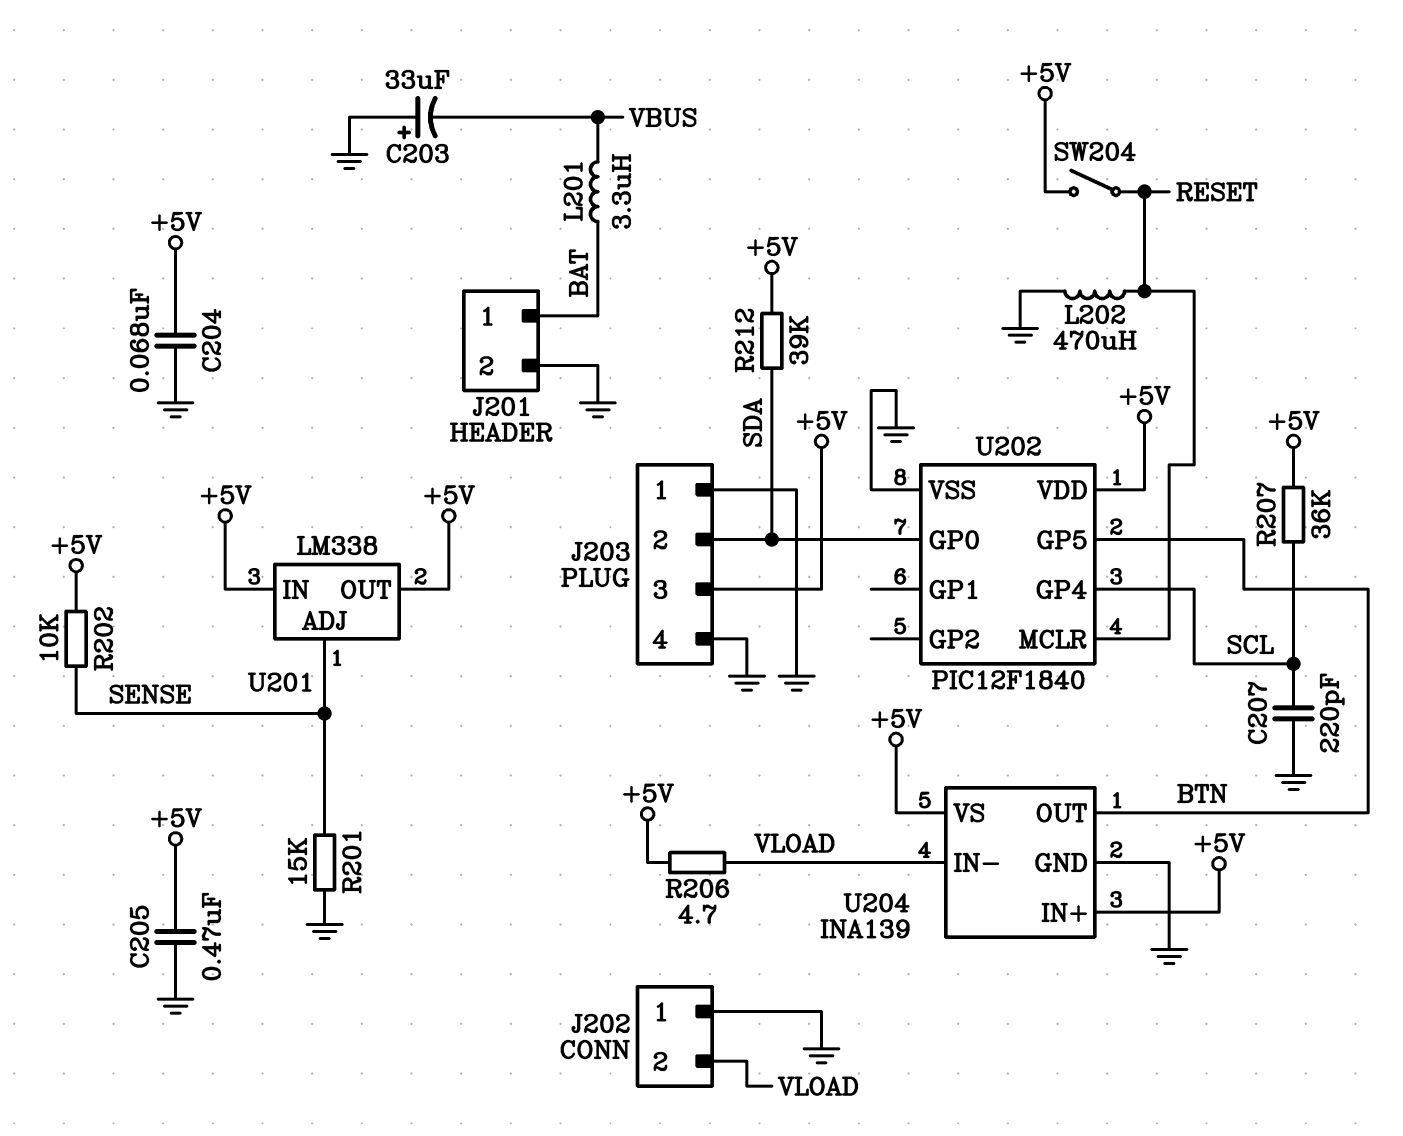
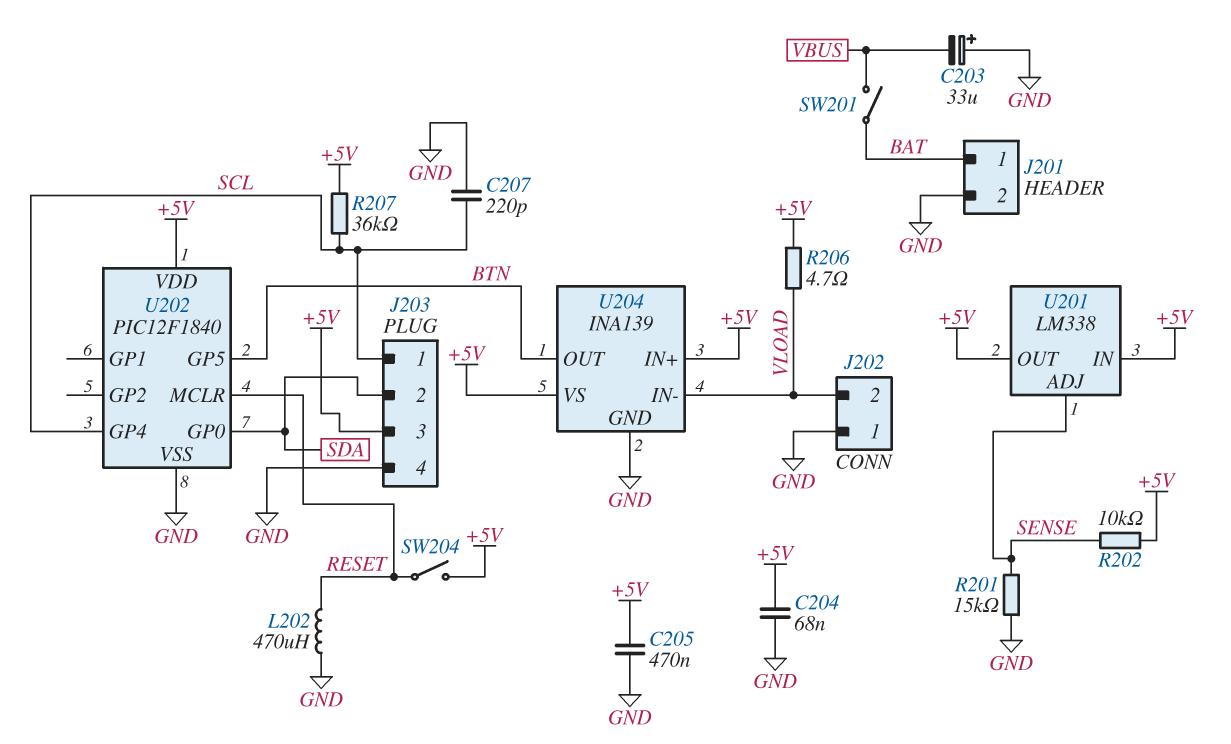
J203 pin 1: GND -> SCL
L201: 3.3uH (BAT, VBUS) -> none
R212: 39k (+5V, SDA) -> none
SW201: none -> switch (BAT, VBUS)

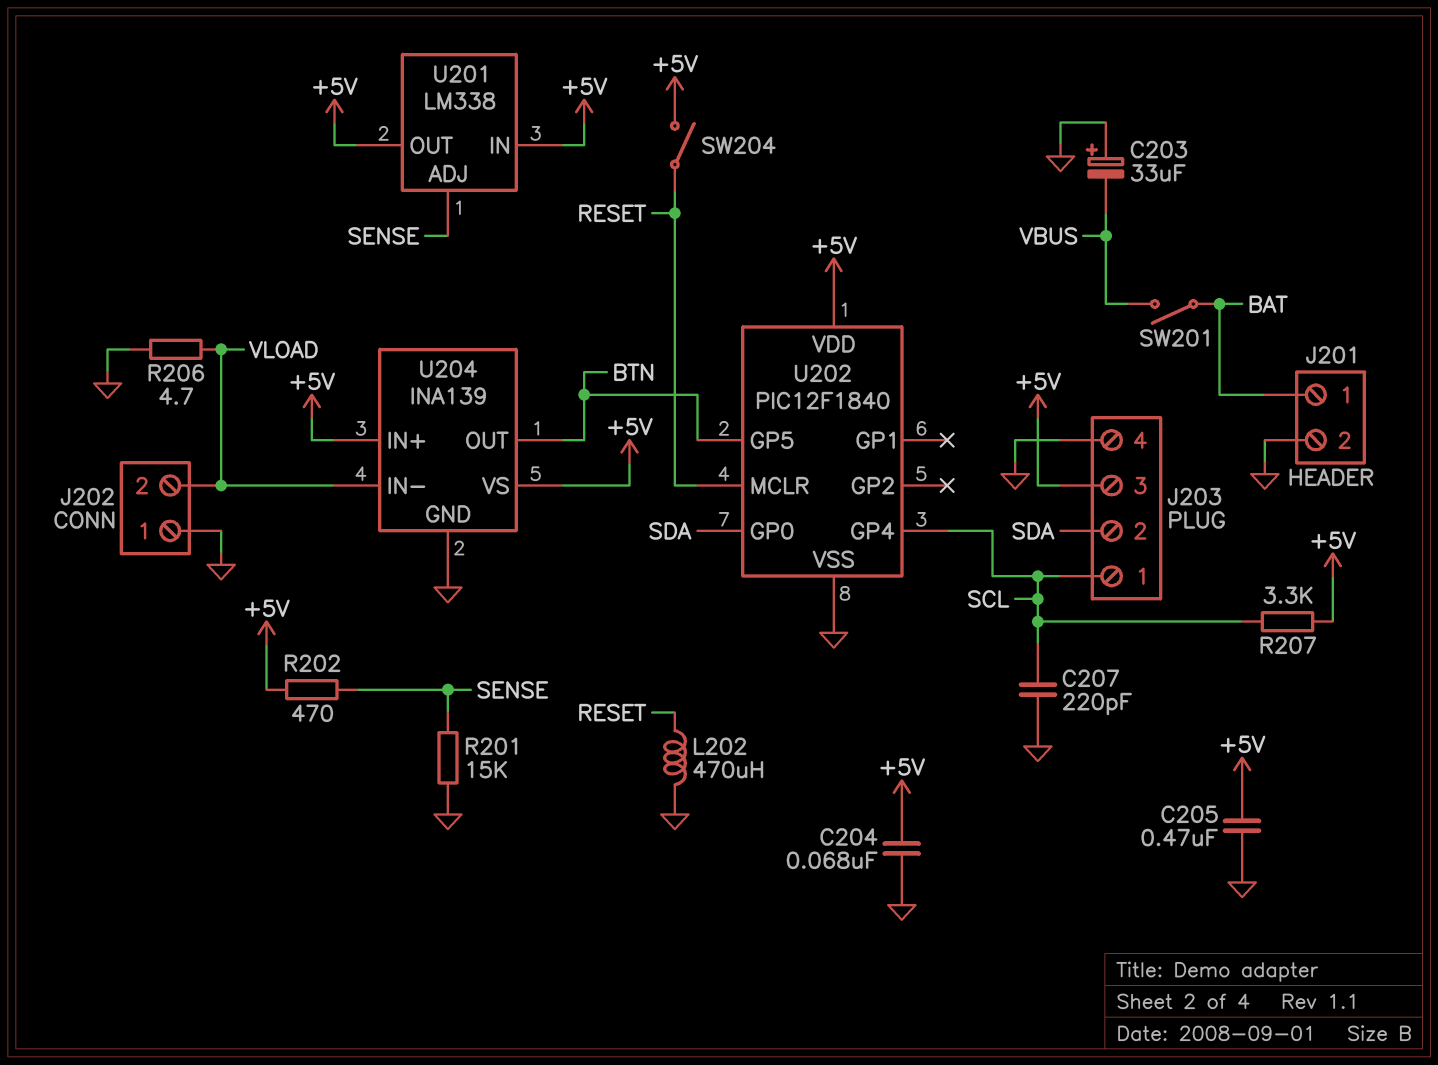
R202: 10k (+5V, SENSE) -> 470 (+5V, SENSE)
R206: 4.7 (+5V, VLOAD) -> 4.7 (GND, VLOAD)
R207: 36k (+5V, SCL) -> 3.3k (+5V, SCL)

